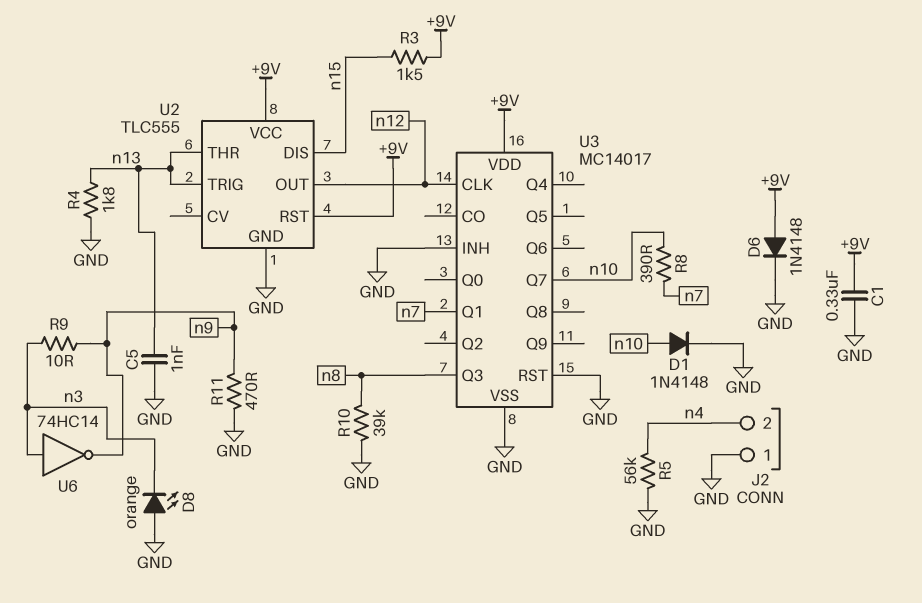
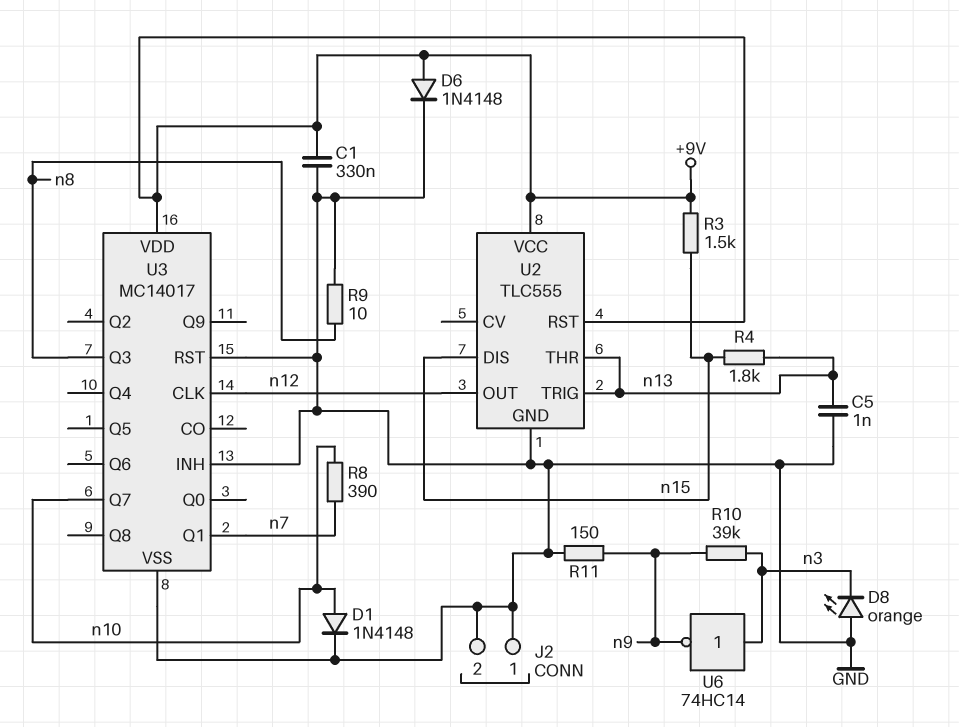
J2 pin 2: n4 -> GND
R4: 1.8k (GND, n13) -> 1.8k (n13, n15)
R5: 56k (GND, n4) -> none
R9: 10 (n3, n9) -> 10 (GND, n8)
R10: 39k (GND, n8) -> 39k (n3, n9)
R11: 470 (GND, n9) -> 150 (GND, n9)

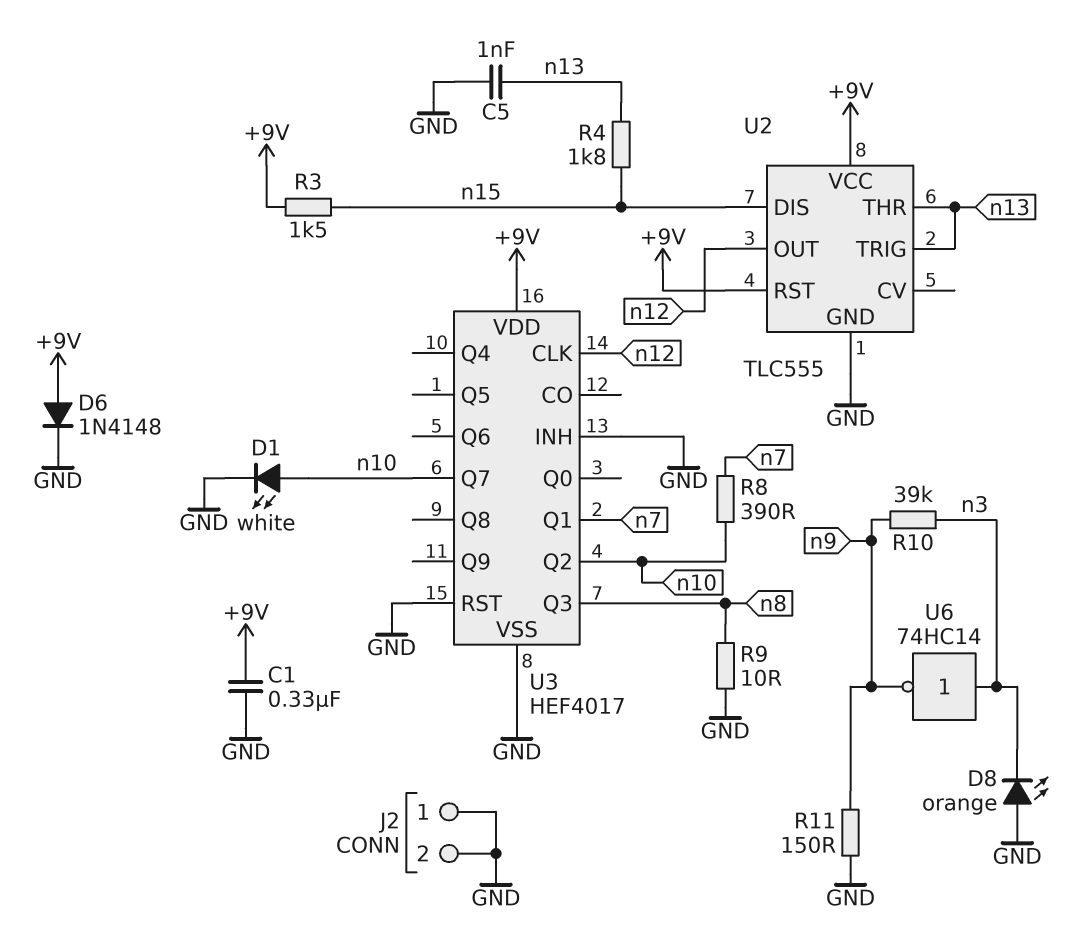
D1: diode 1N4148 (A n10, K GND) -> LED white (A n10, K GND)
U3: MC14017 -> HEF4017
U3 pin Q2: none -> n10

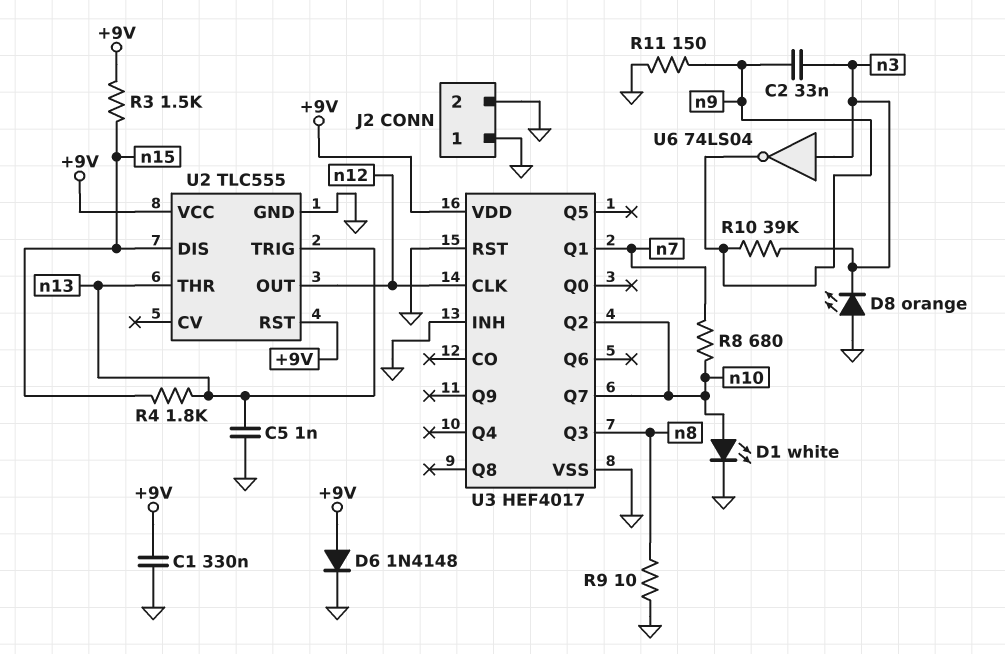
C2: none -> 33nF (n3, n9)
R8: 390 (n7, n10) -> 680 (n7, n10)
U6: NOT 74HC14 (in n3, out n9) -> NOT 74LS04 (in n3, out n9)

